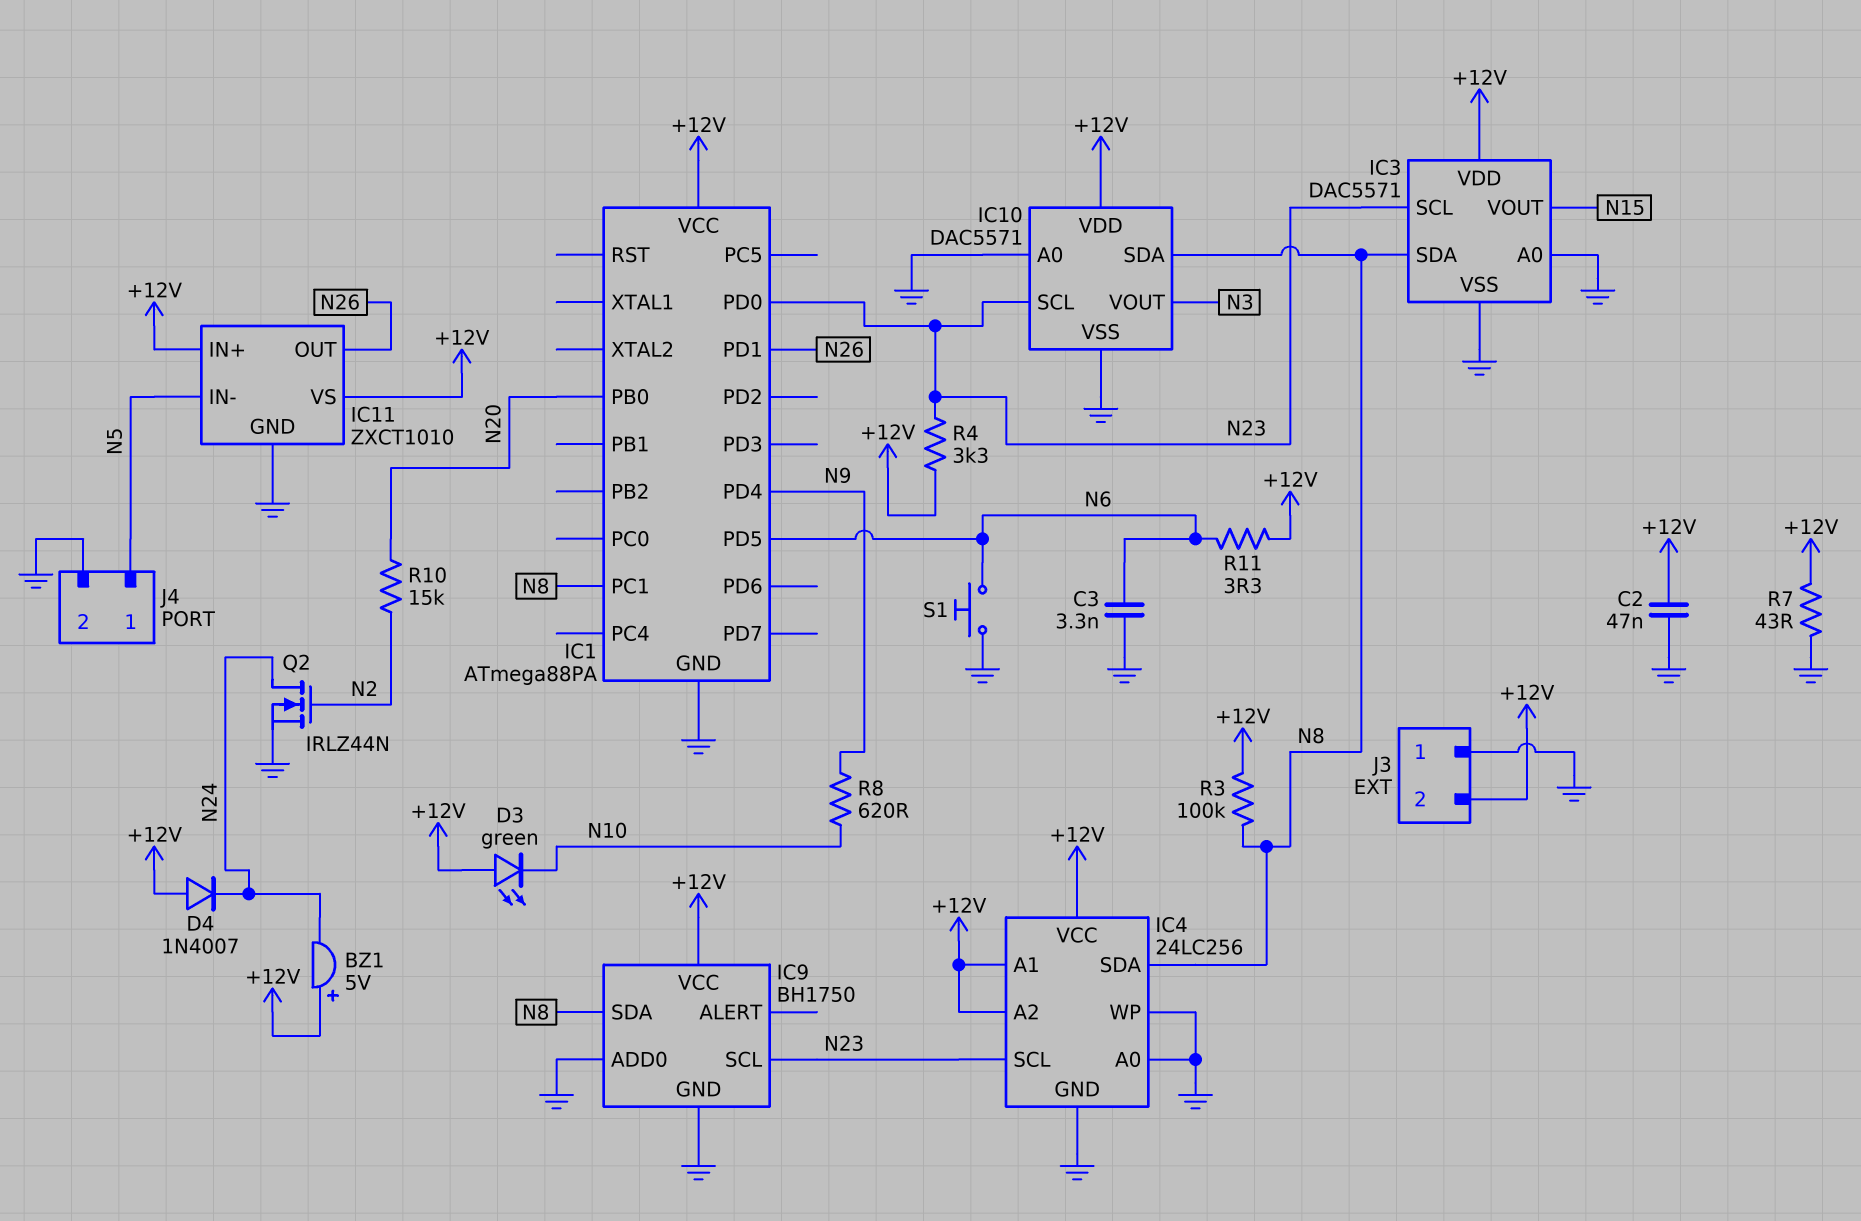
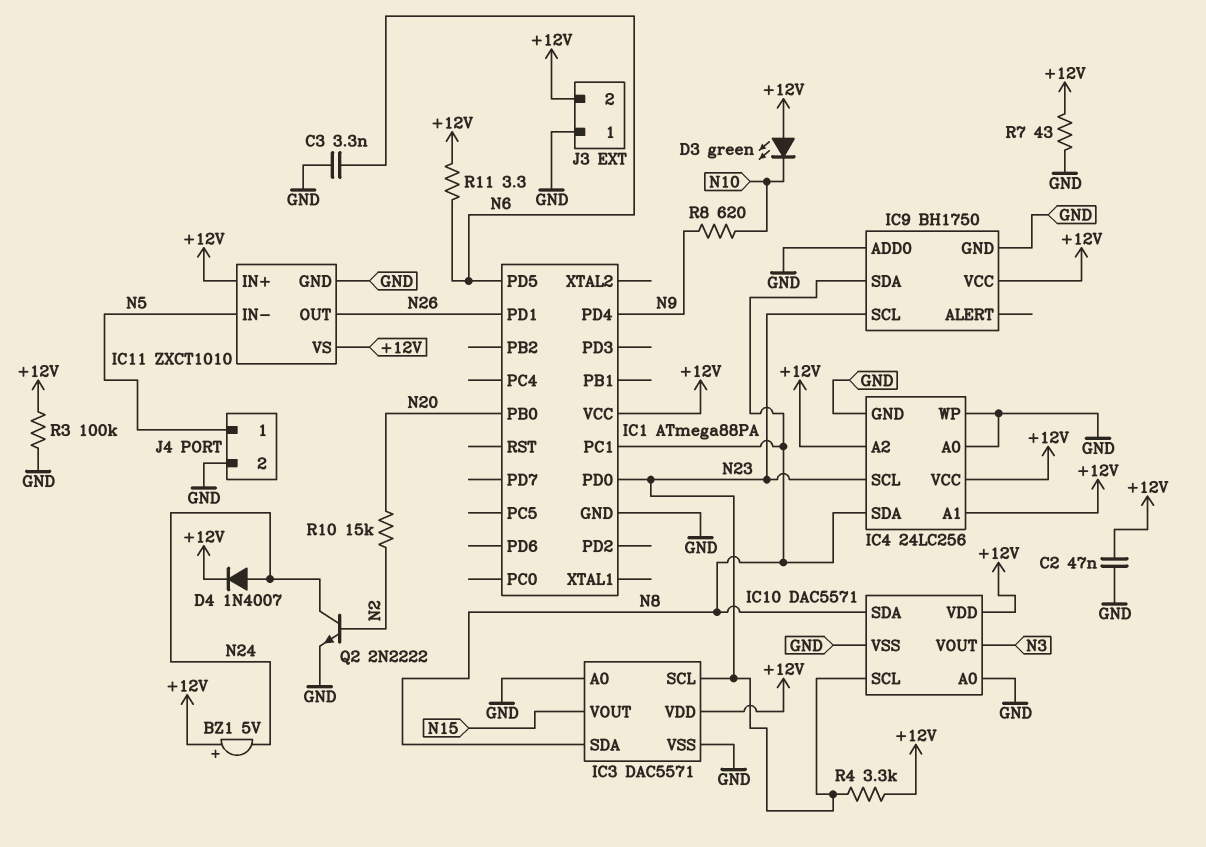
D4: diode 1N4007 (A +12V, K N24) -> diode 1N4007 (A N24, K +12V)
Q2: NMOS IRLZ44N (G N2, D N24, S GND) -> NPN 2N2222 (B N2, C N24, E GND)
R3: 100k (+12V, N8) -> 100k (+12V, GND)
S1: button (GND, N6) -> none

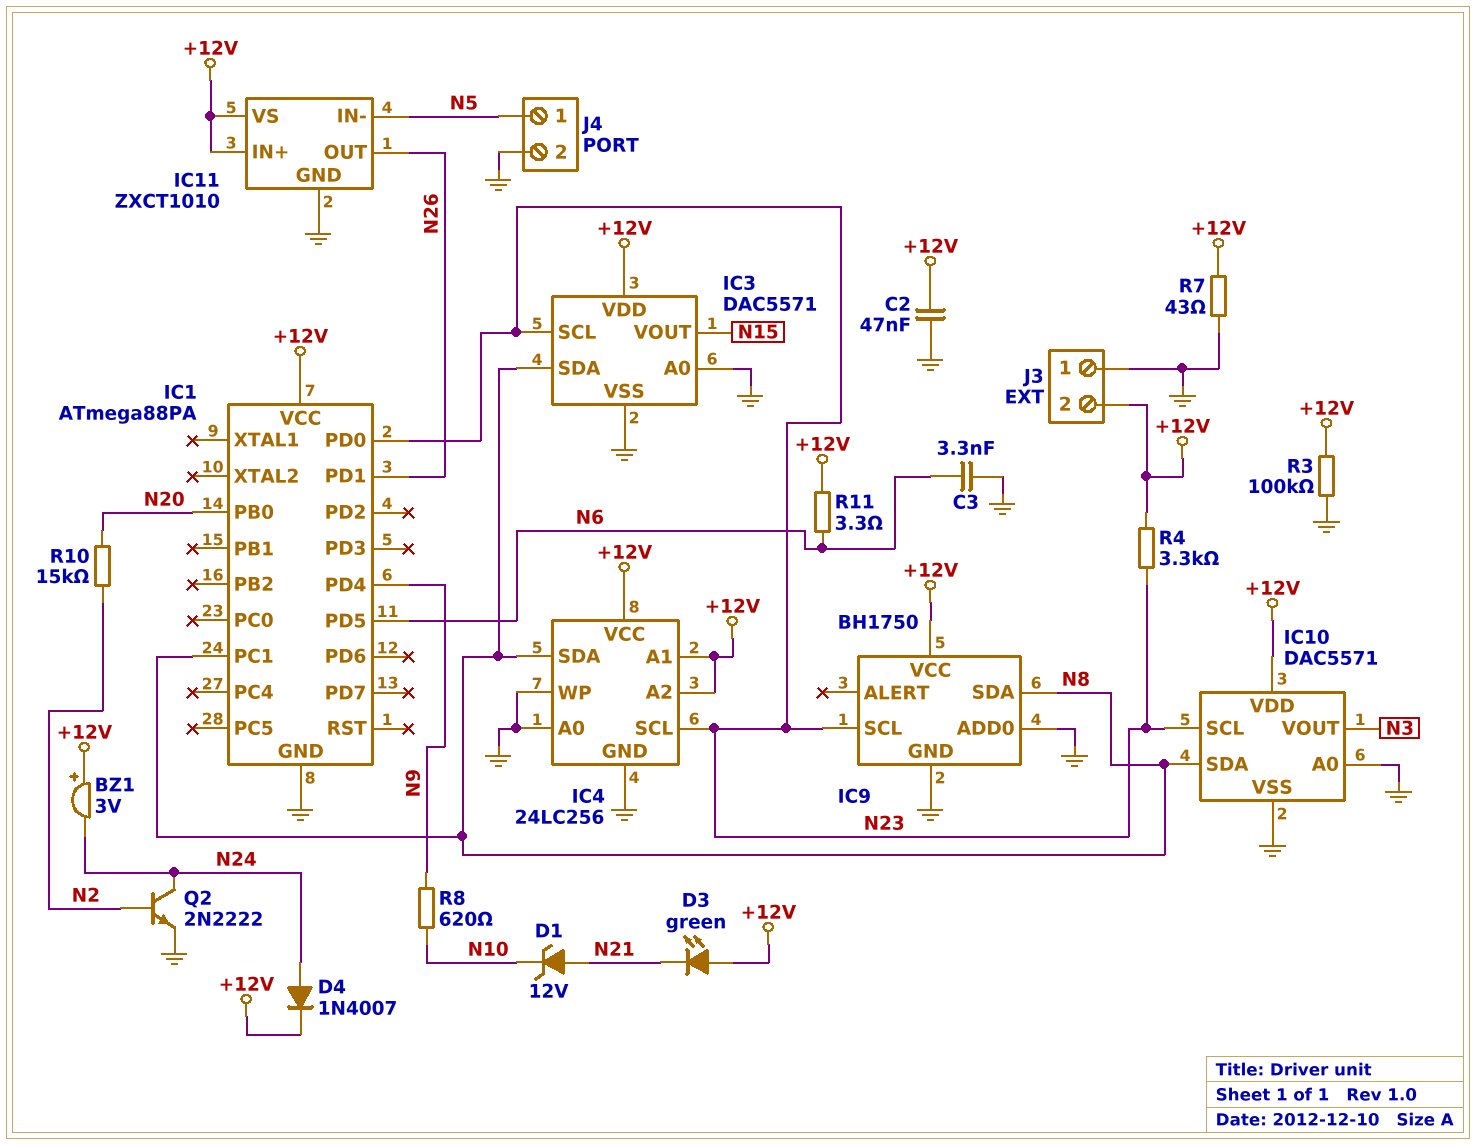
BZ1: buzzer 5V (plus +12V, minus N24) -> buzzer 3V (plus +12V, minus N24)
D1: none -> zener 12V (A N21, K N10)
D3: LED green (A +12V, K N10) -> LED green (A +12V, K N21)

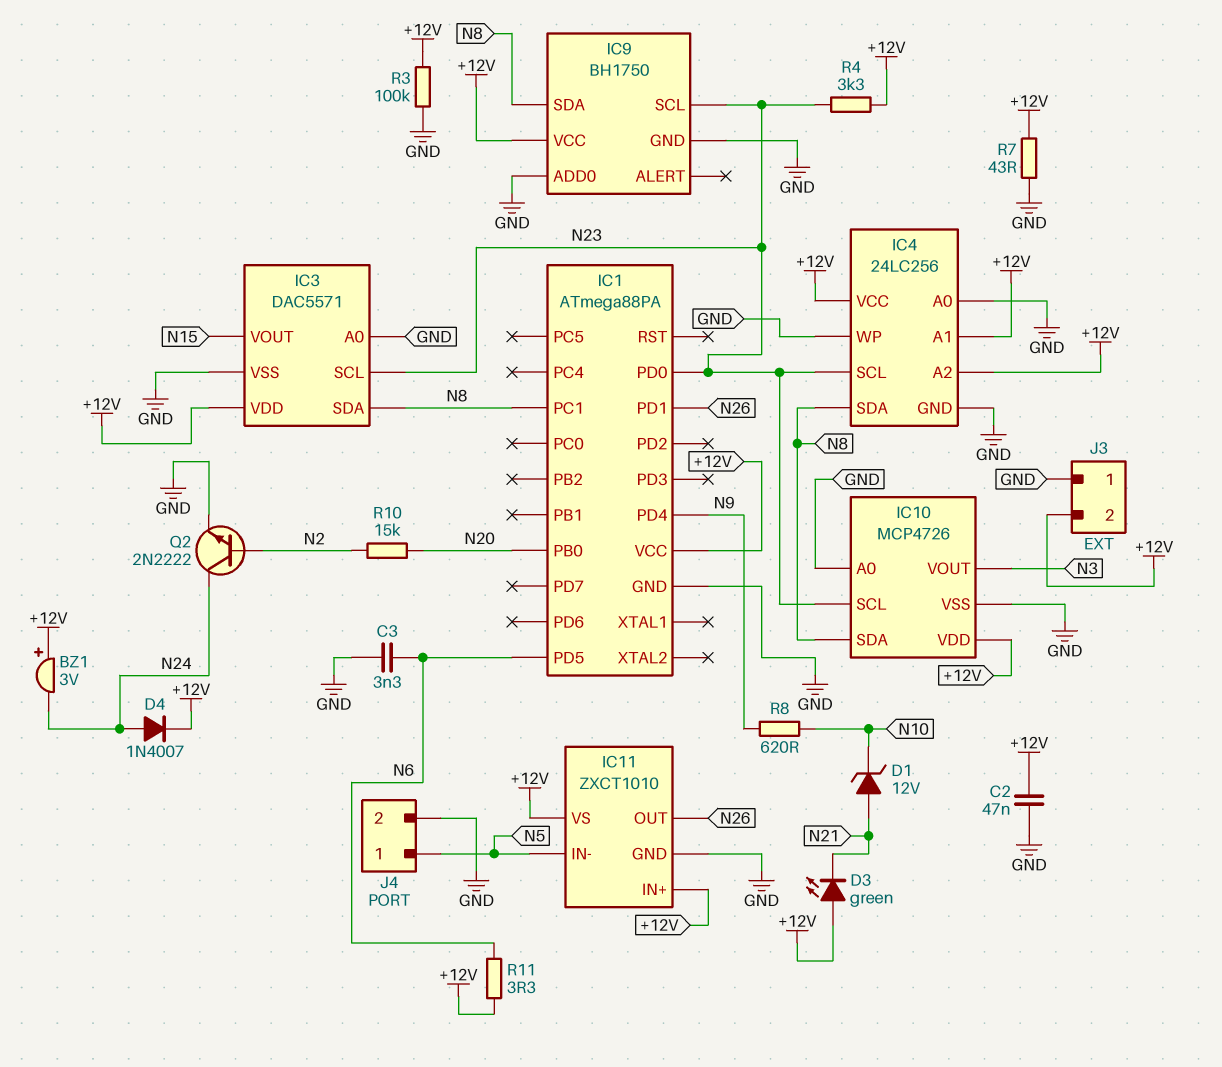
IC10: DAC5571 -> MCP4726

